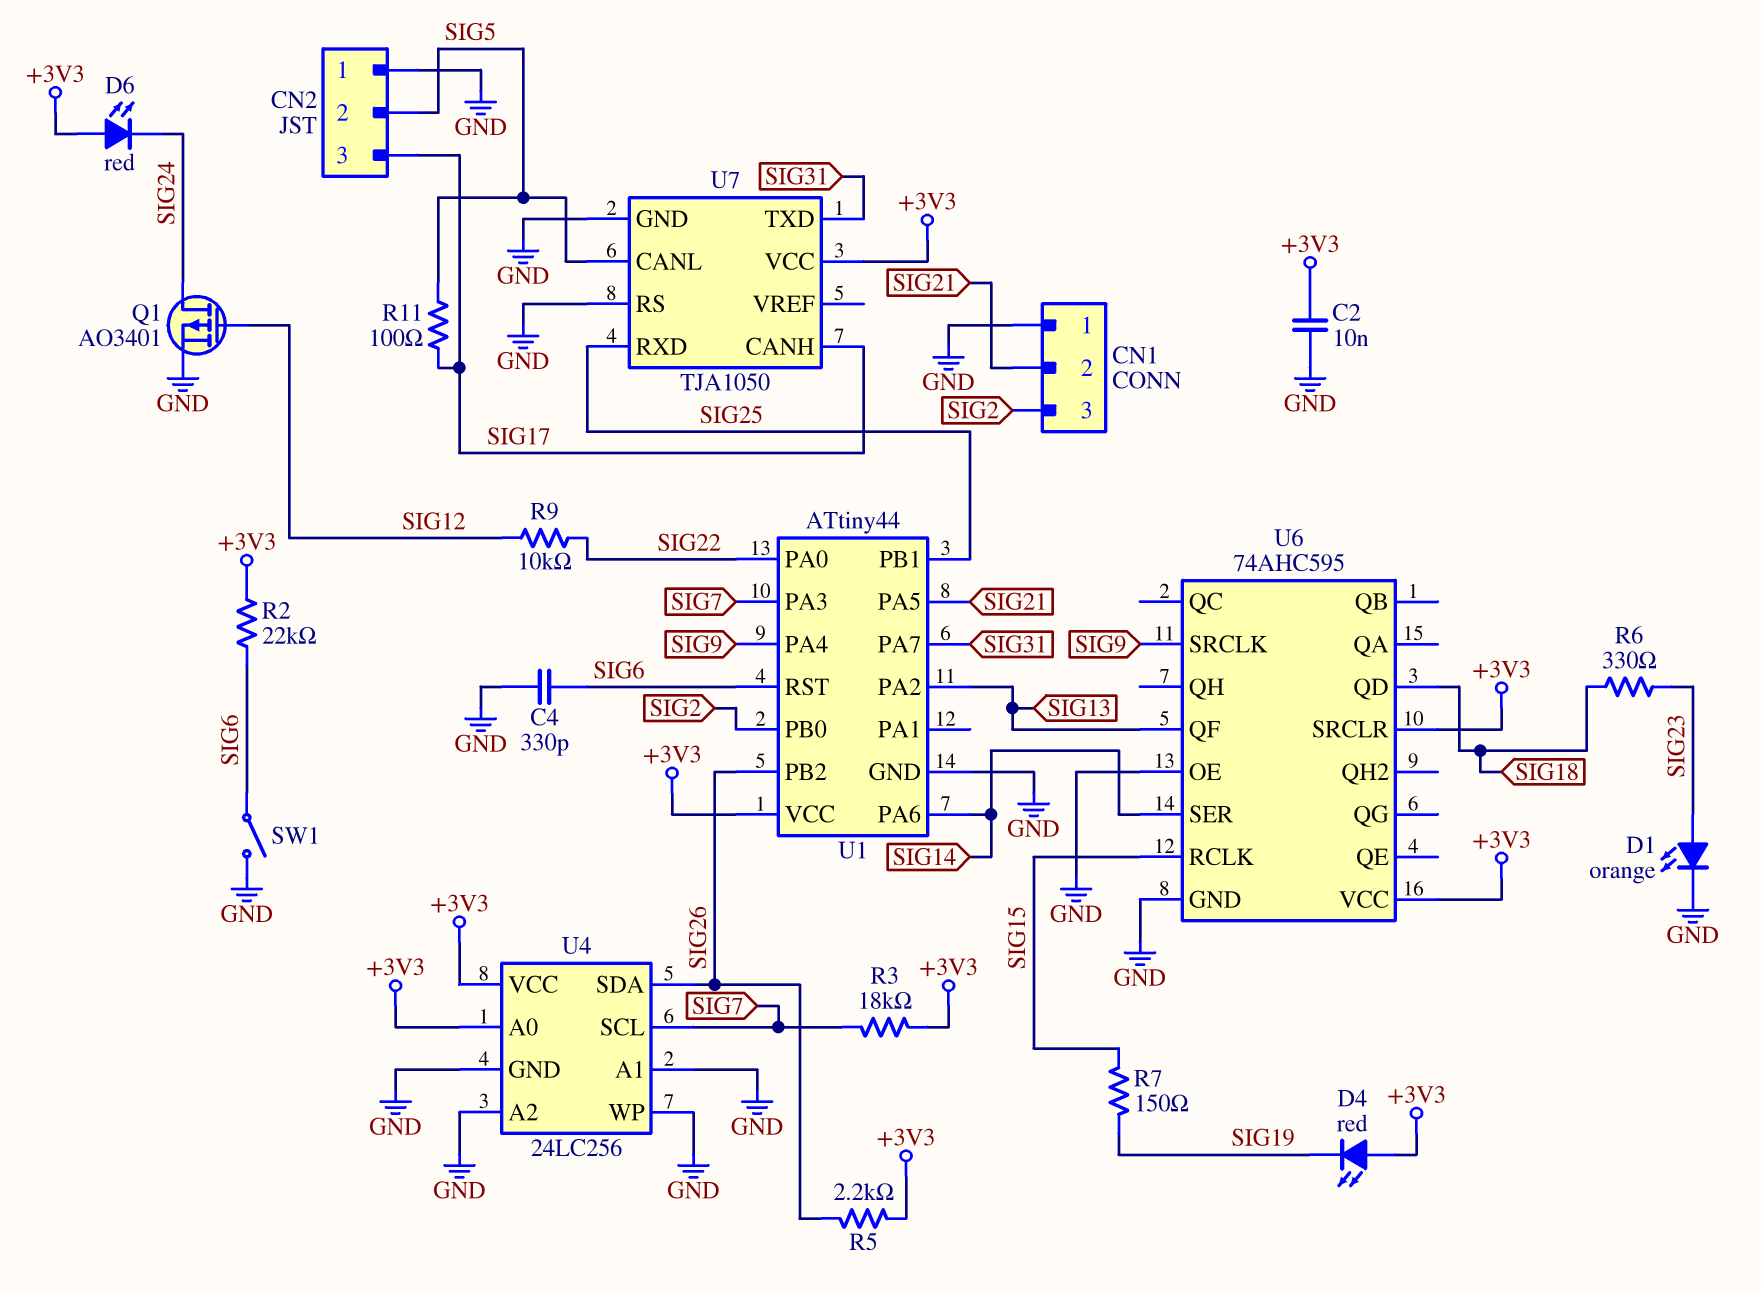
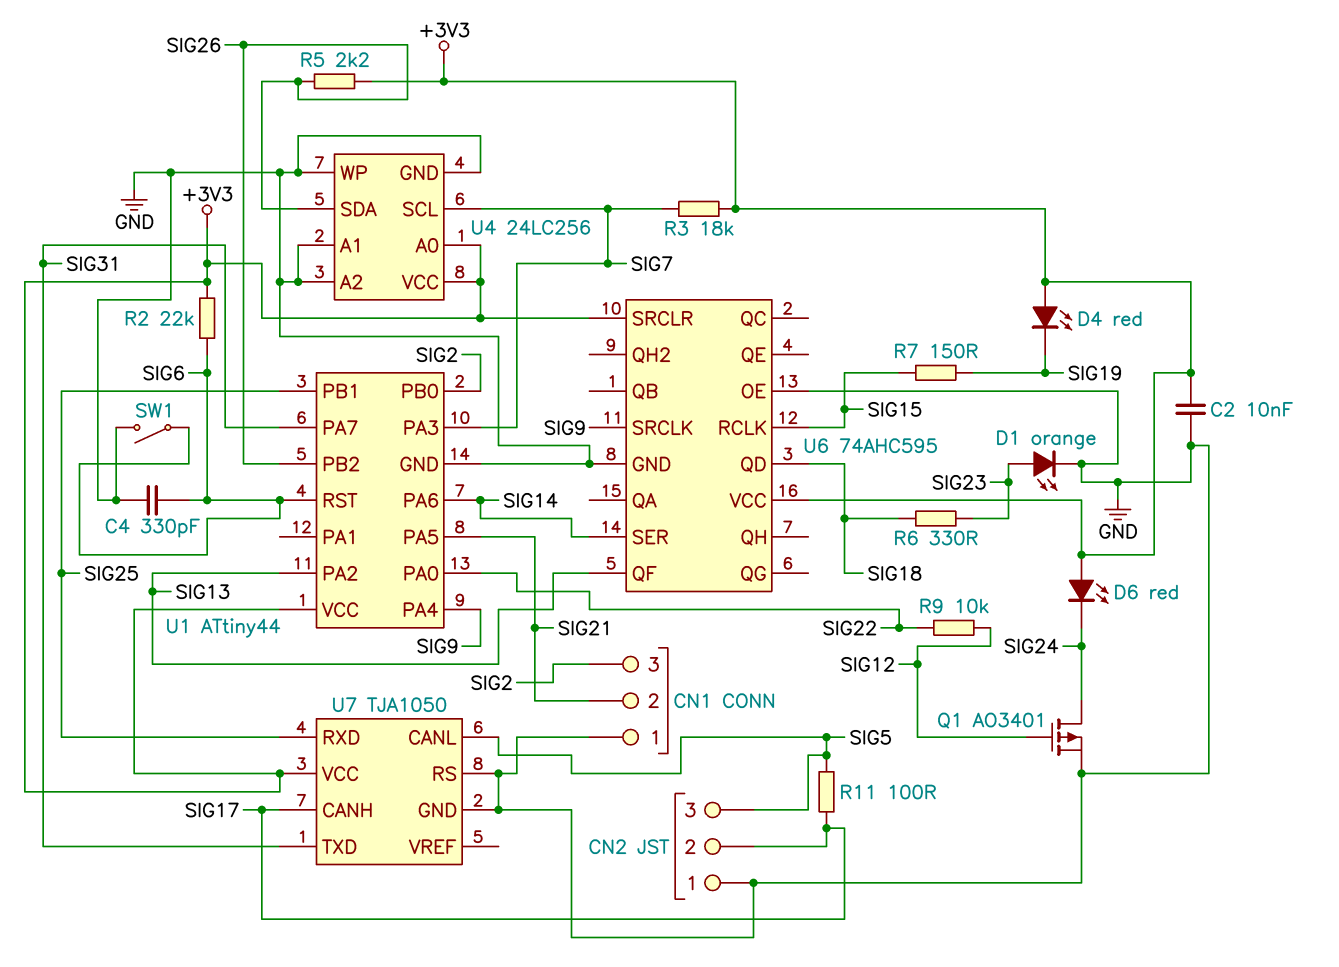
CN2 pin 2: SIG5 -> SIG17
CN2 pin 3: SIG17 -> SIG5

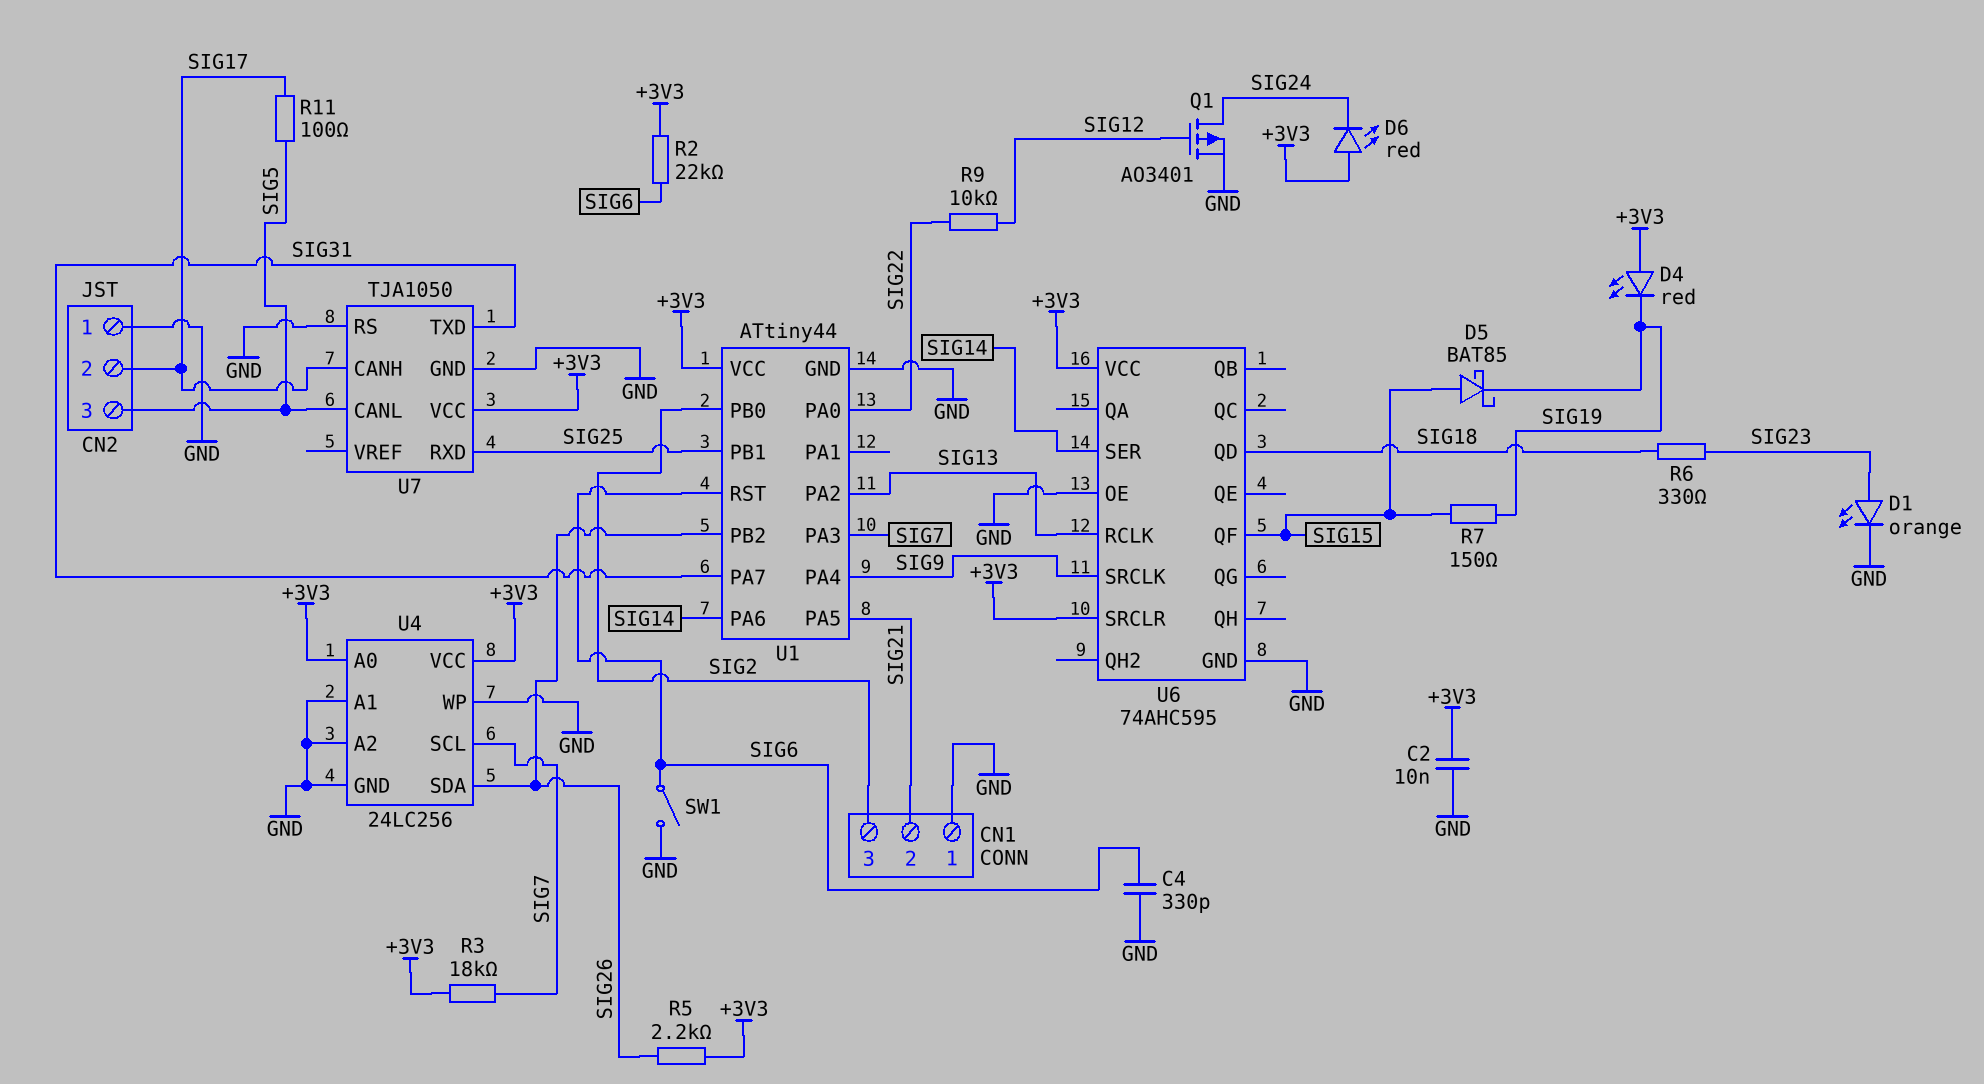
D5: none -> schottky BAT85 (A SIG15, K SIG19)
U6 pin QF: SIG13 -> SIG15
U6 pin RCLK: SIG15 -> SIG13

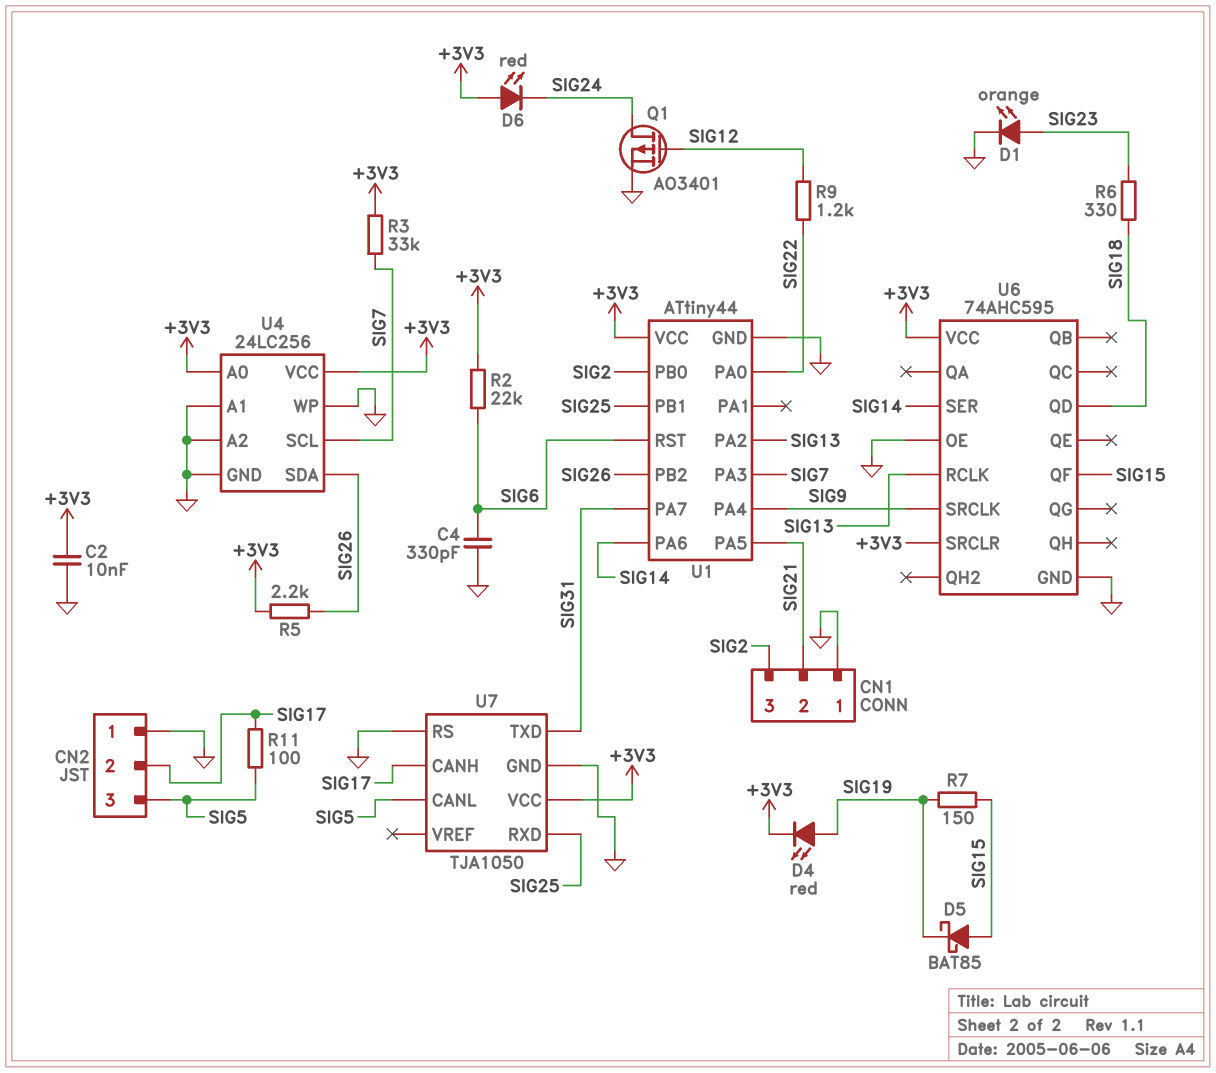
D4: LED red (A +3V3, K SIG19) -> LED red (A SIG19, K +3V3)
R3: 18k (+3V3, SIG7) -> 33k (+3V3, SIG7)
R9: 10k (SIG12, SIG22) -> 1.2k (SIG12, SIG22)
SW1: switch (GND, SIG6) -> none

